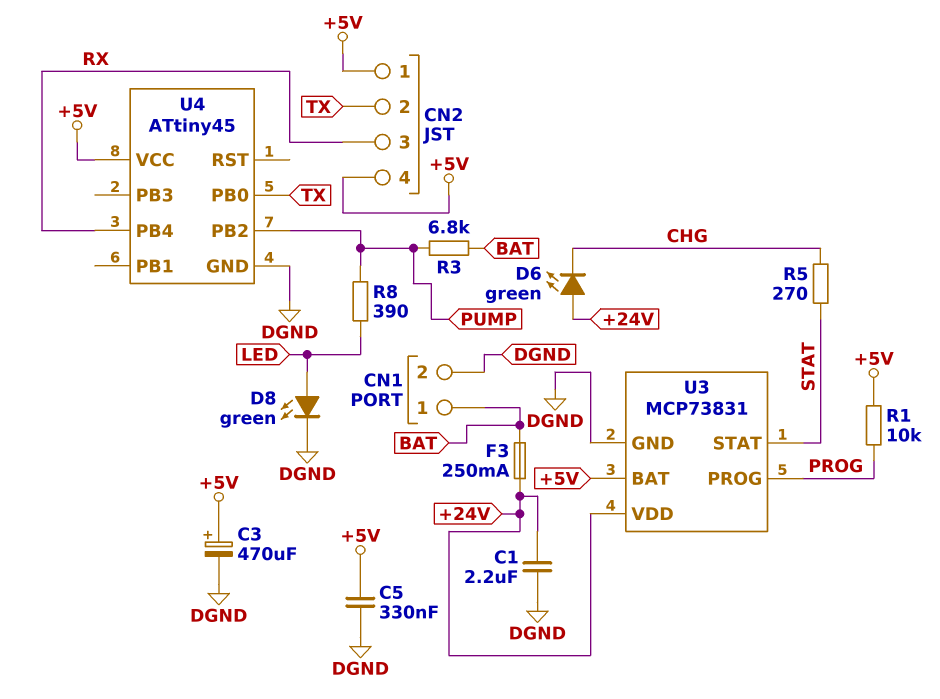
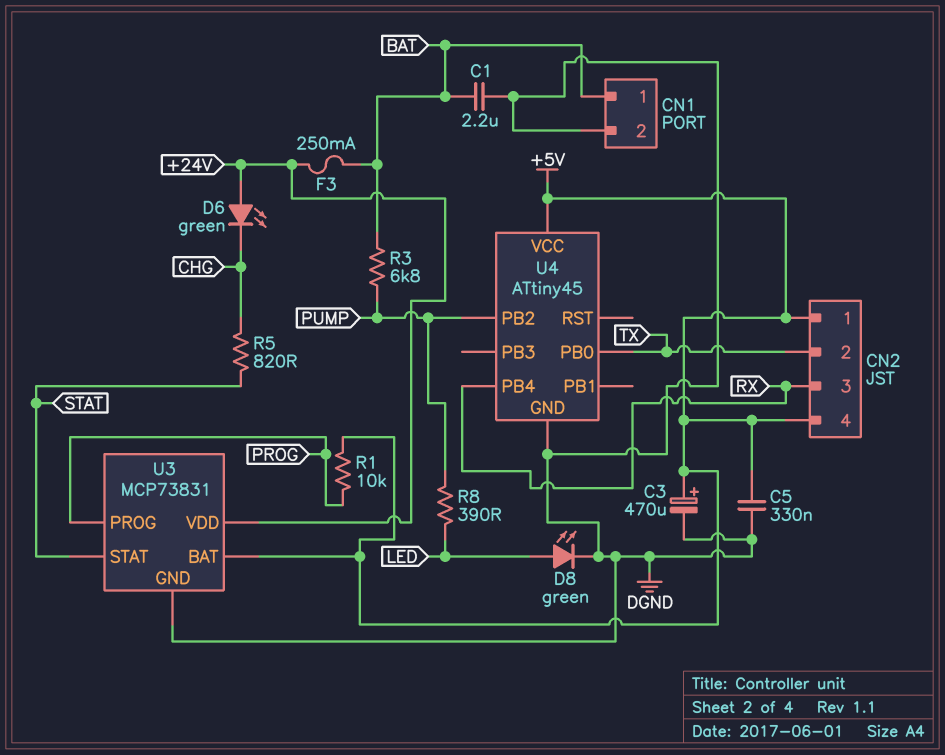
C1: 2.2uF (+24V, DGND) -> 2.2uF (BAT, DGND)
R5: 270 (CHG, STAT) -> 820 (CHG, STAT)

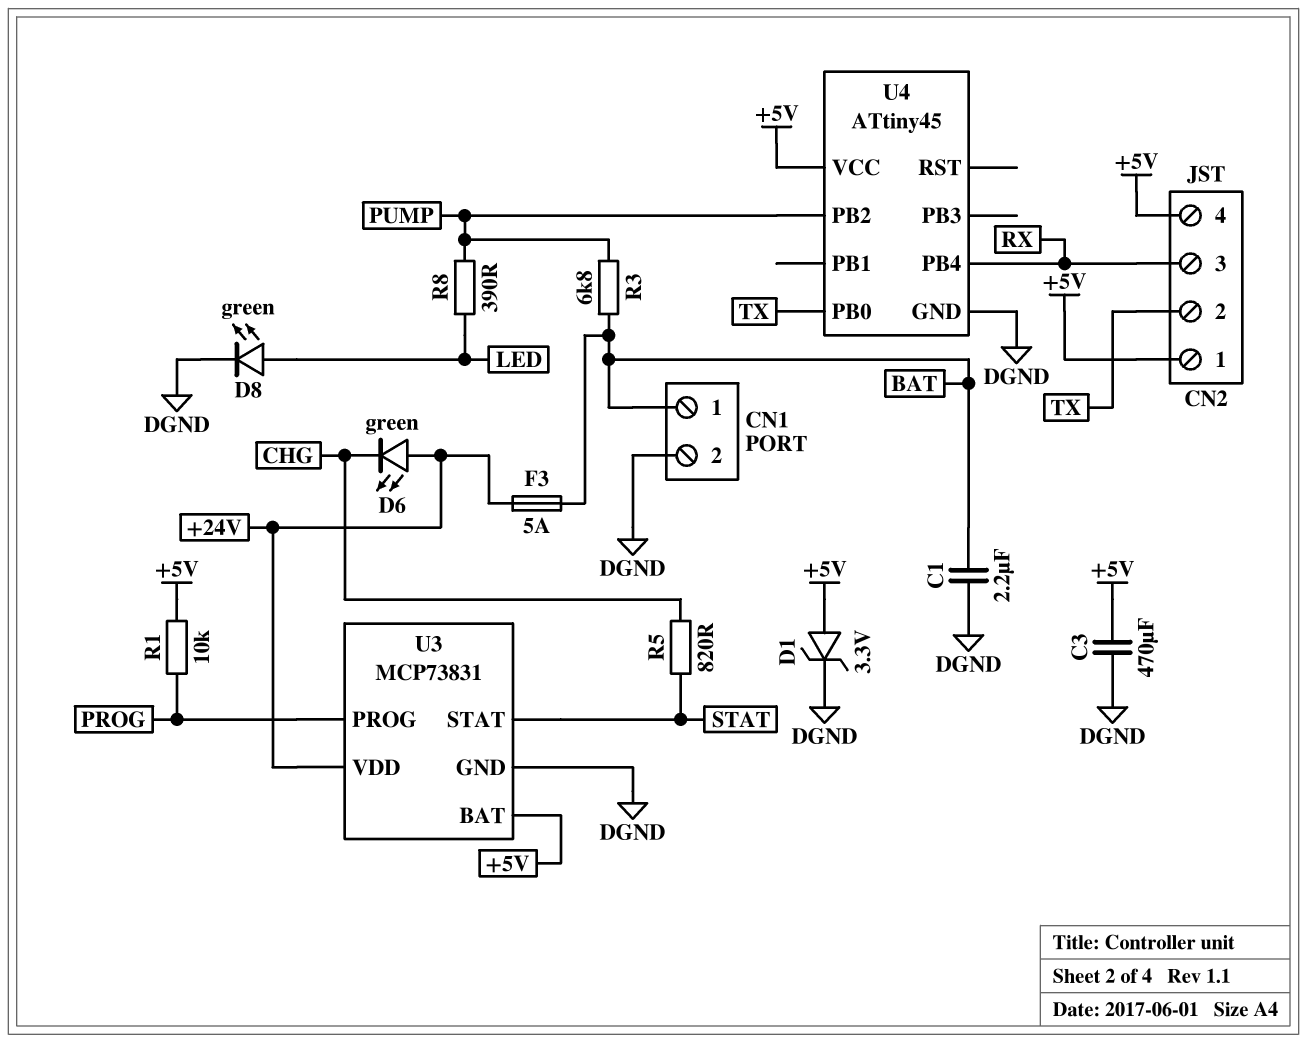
C3: 470uF (plus +5V, minus DGND) -> 470uF (+5V, DGND)
C5: 330nF (+5V, DGND) -> none
D1: none -> zener 3.3V (A +5V, K DGND)
F3: 250mA (+24V, BAT) -> 5A (+24V, BAT)

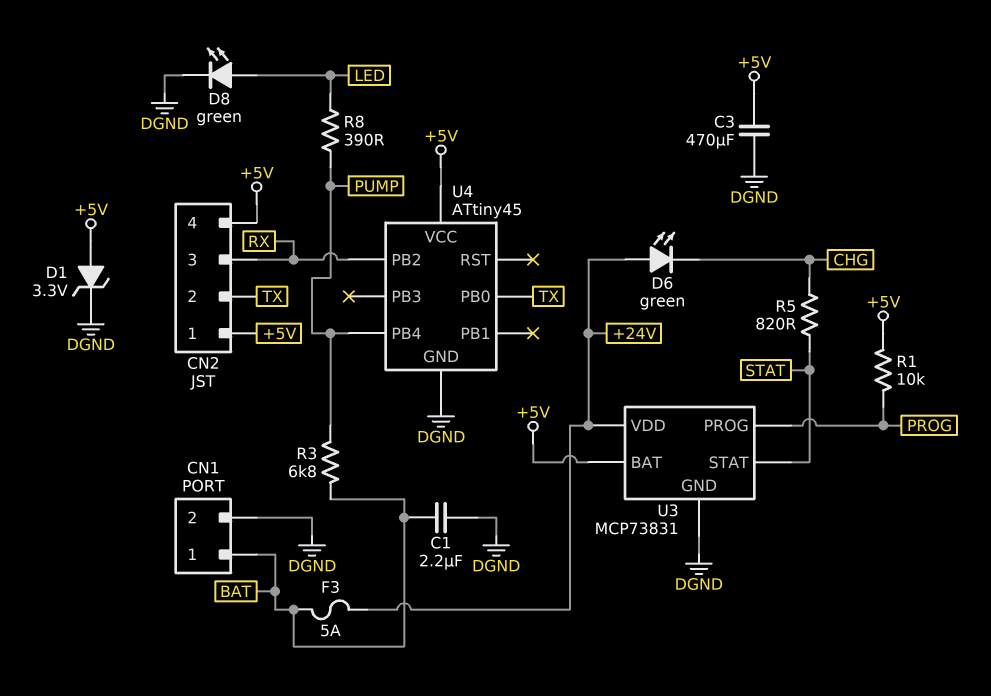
U4 pin PB2: PUMP -> RX
U4 pin PB4: RX -> PUMP

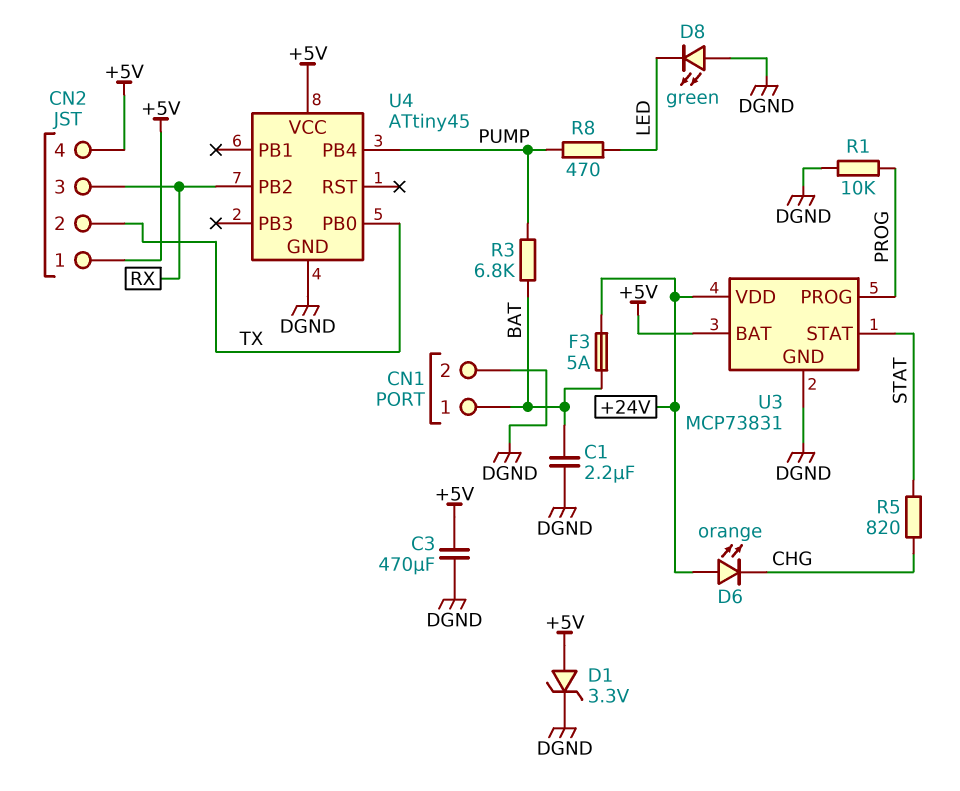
D6: LED green (A +24V, K CHG) -> LED orange (A +24V, K CHG)
D8: LED green (A LED, K DGND) -> LED green (A DGND, K LED)
R1: 10k (+5V, PROG) -> 10k (DGND, PROG)
R8: 390 (LED, PUMP) -> 470 (LED, PUMP)

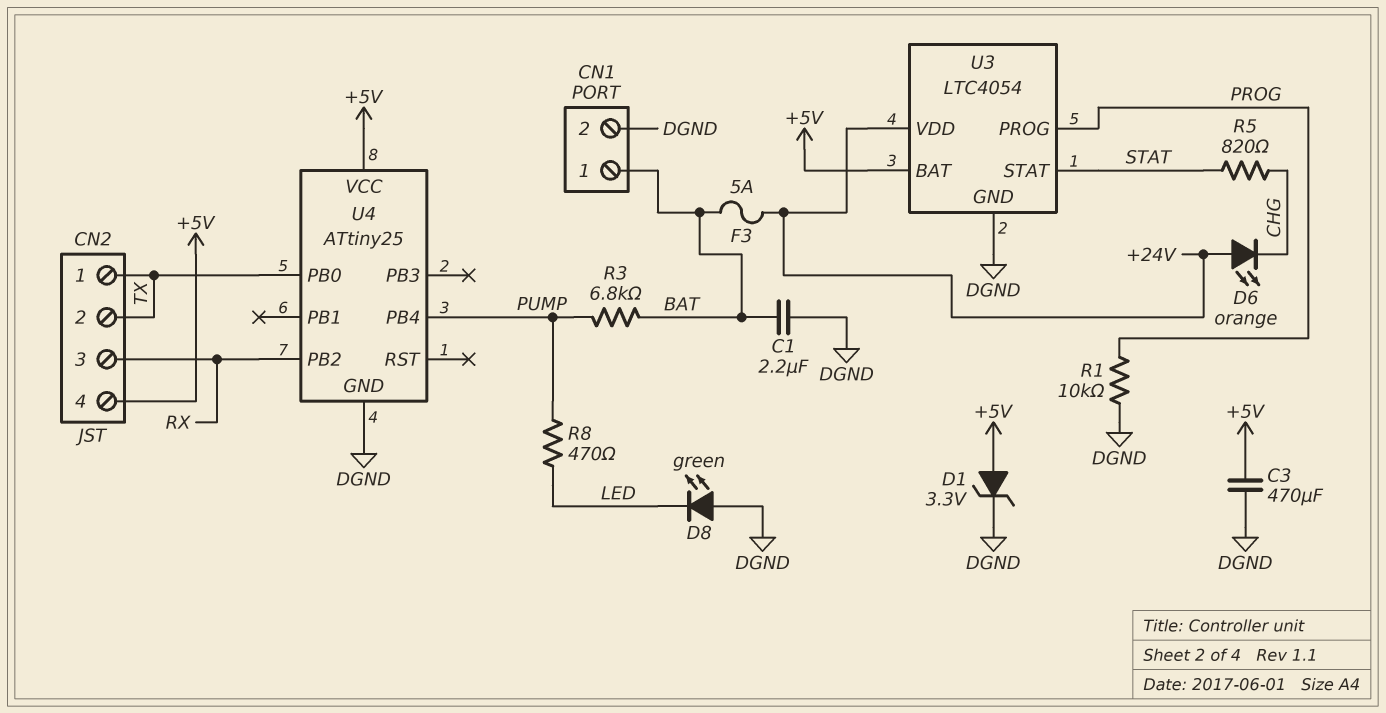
CN2 pin 1: +5V -> TX
U3: MCP73831 -> LTC4054
U4: ATtiny45 -> ATtiny25

